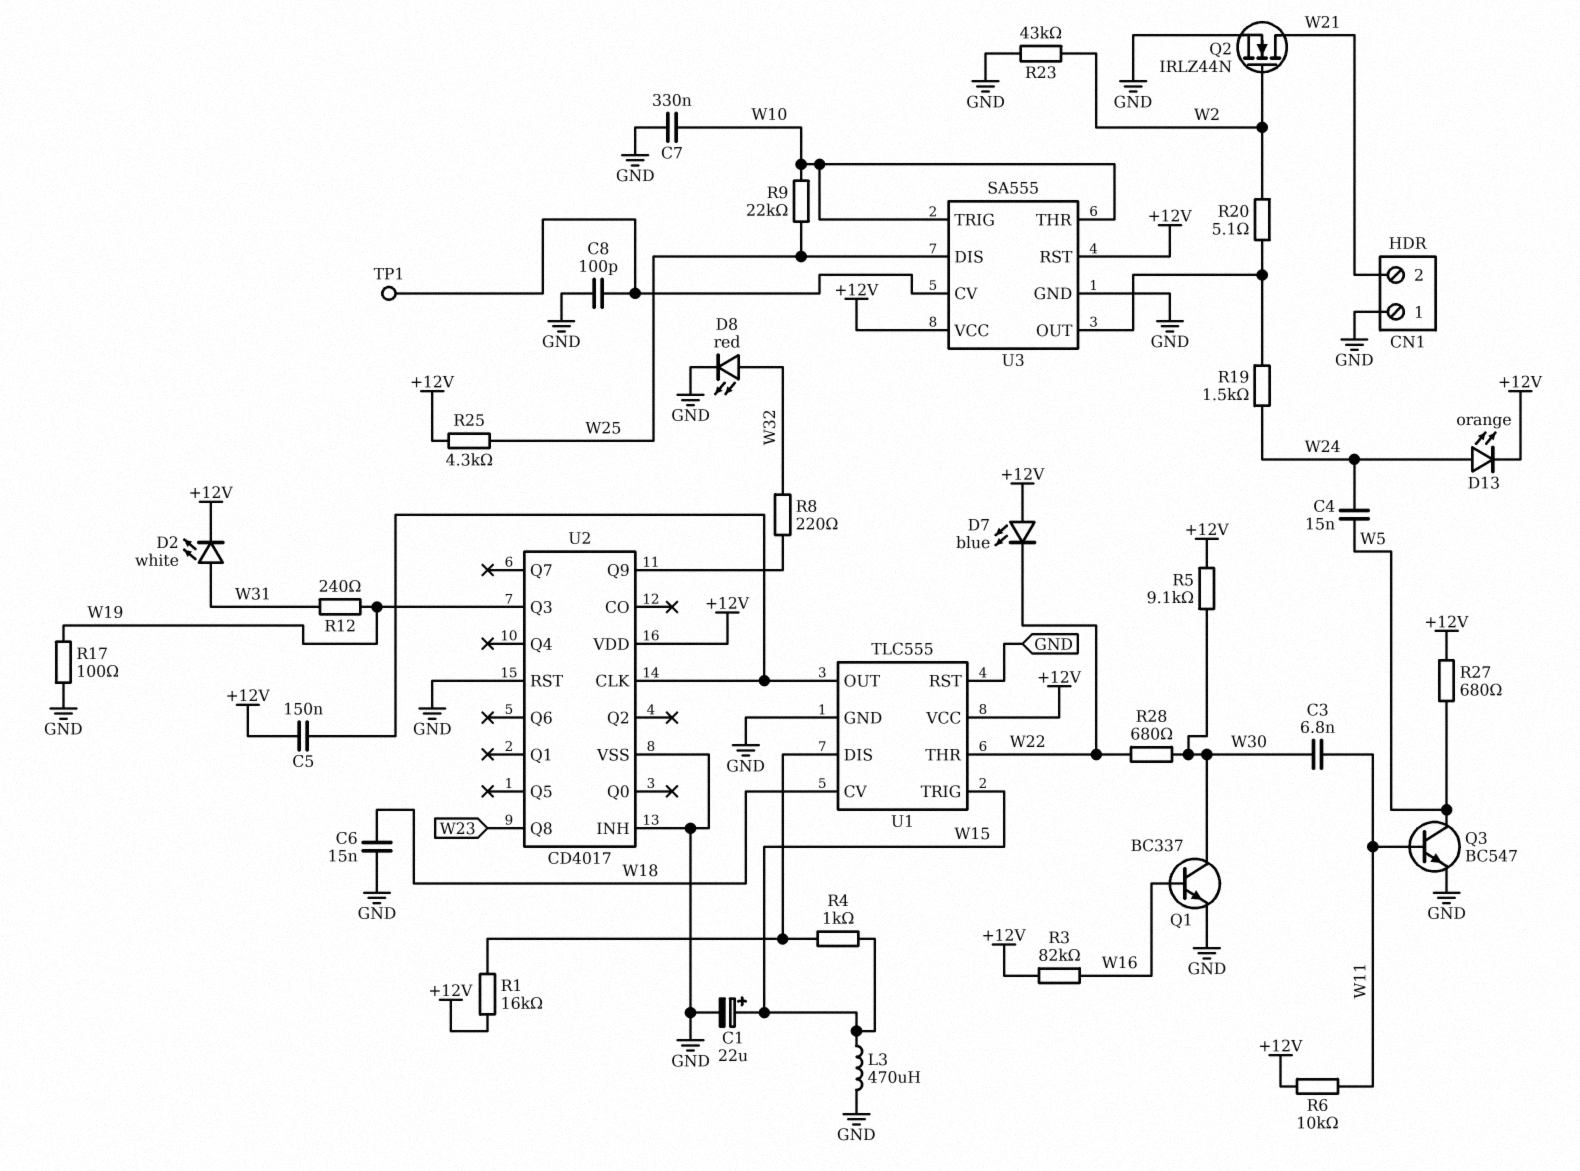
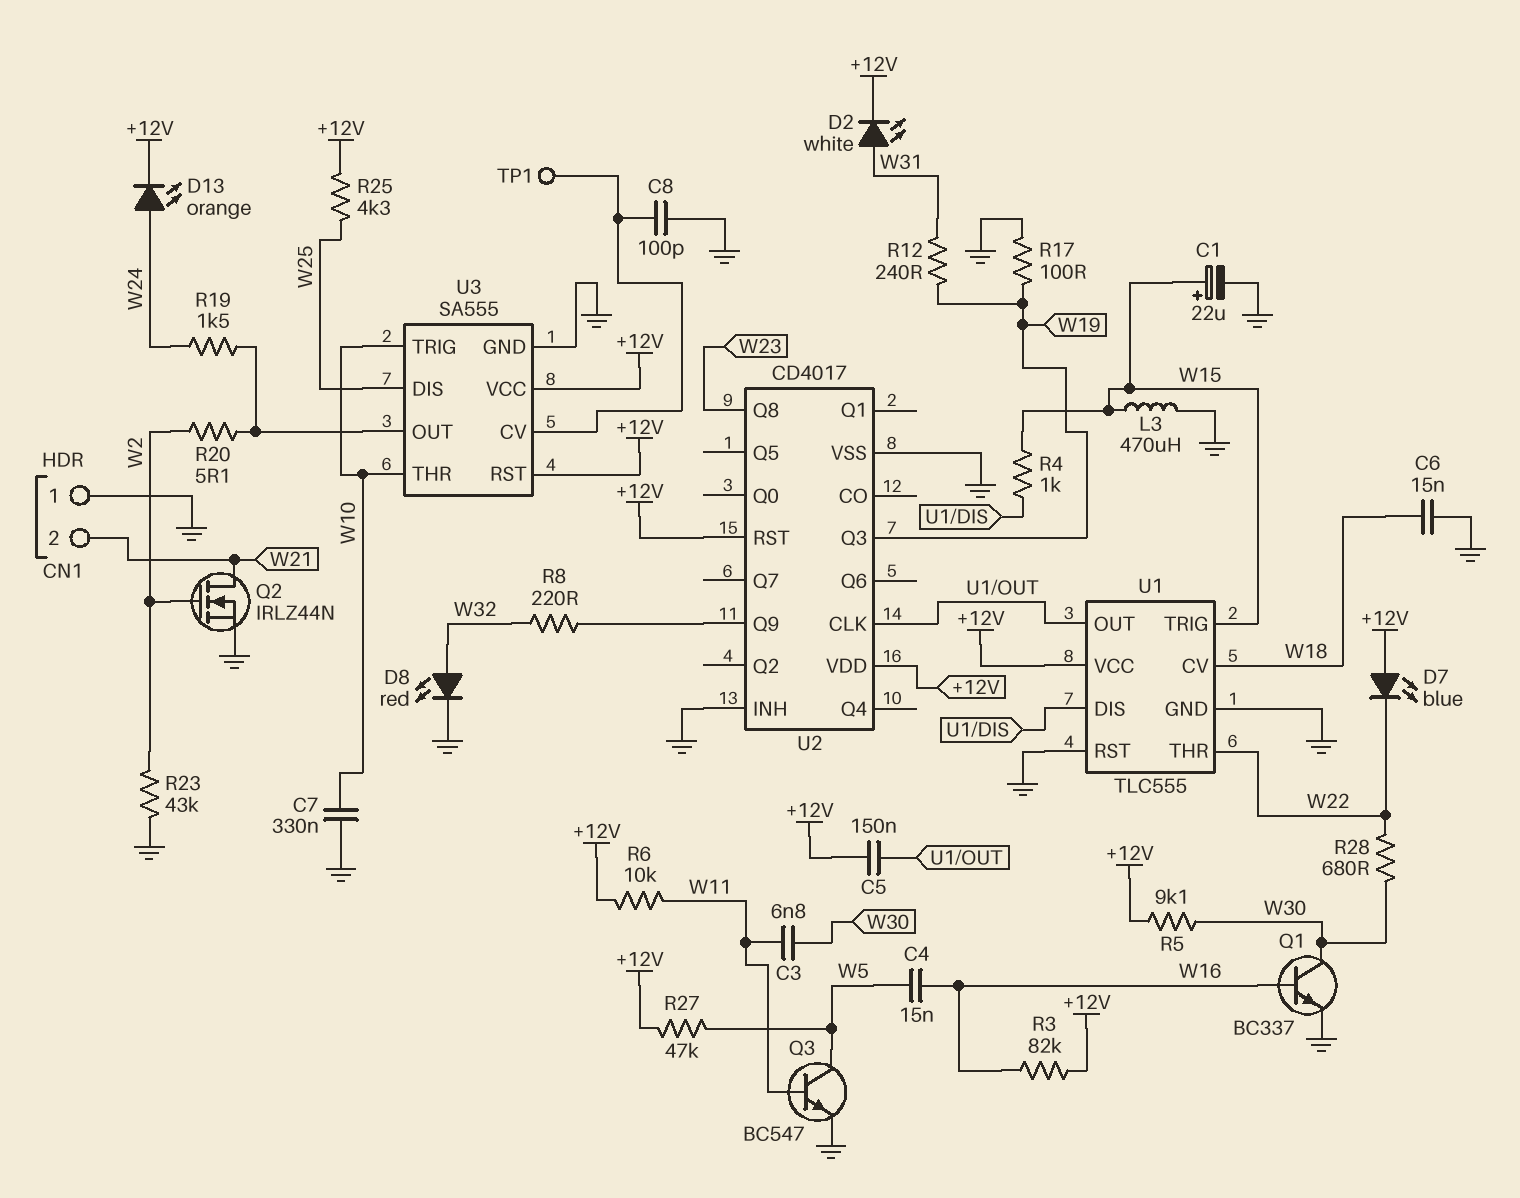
C4: 15nF (W5, W24) -> 15nF (W5, W16)
R1: 16k (+12V, U1/DIS) -> none
R9: 22k (W10, W25) -> none
R27: 680 (+12V, W5) -> 47k (+12V, W5)
U2 pin RST: GND -> +12V

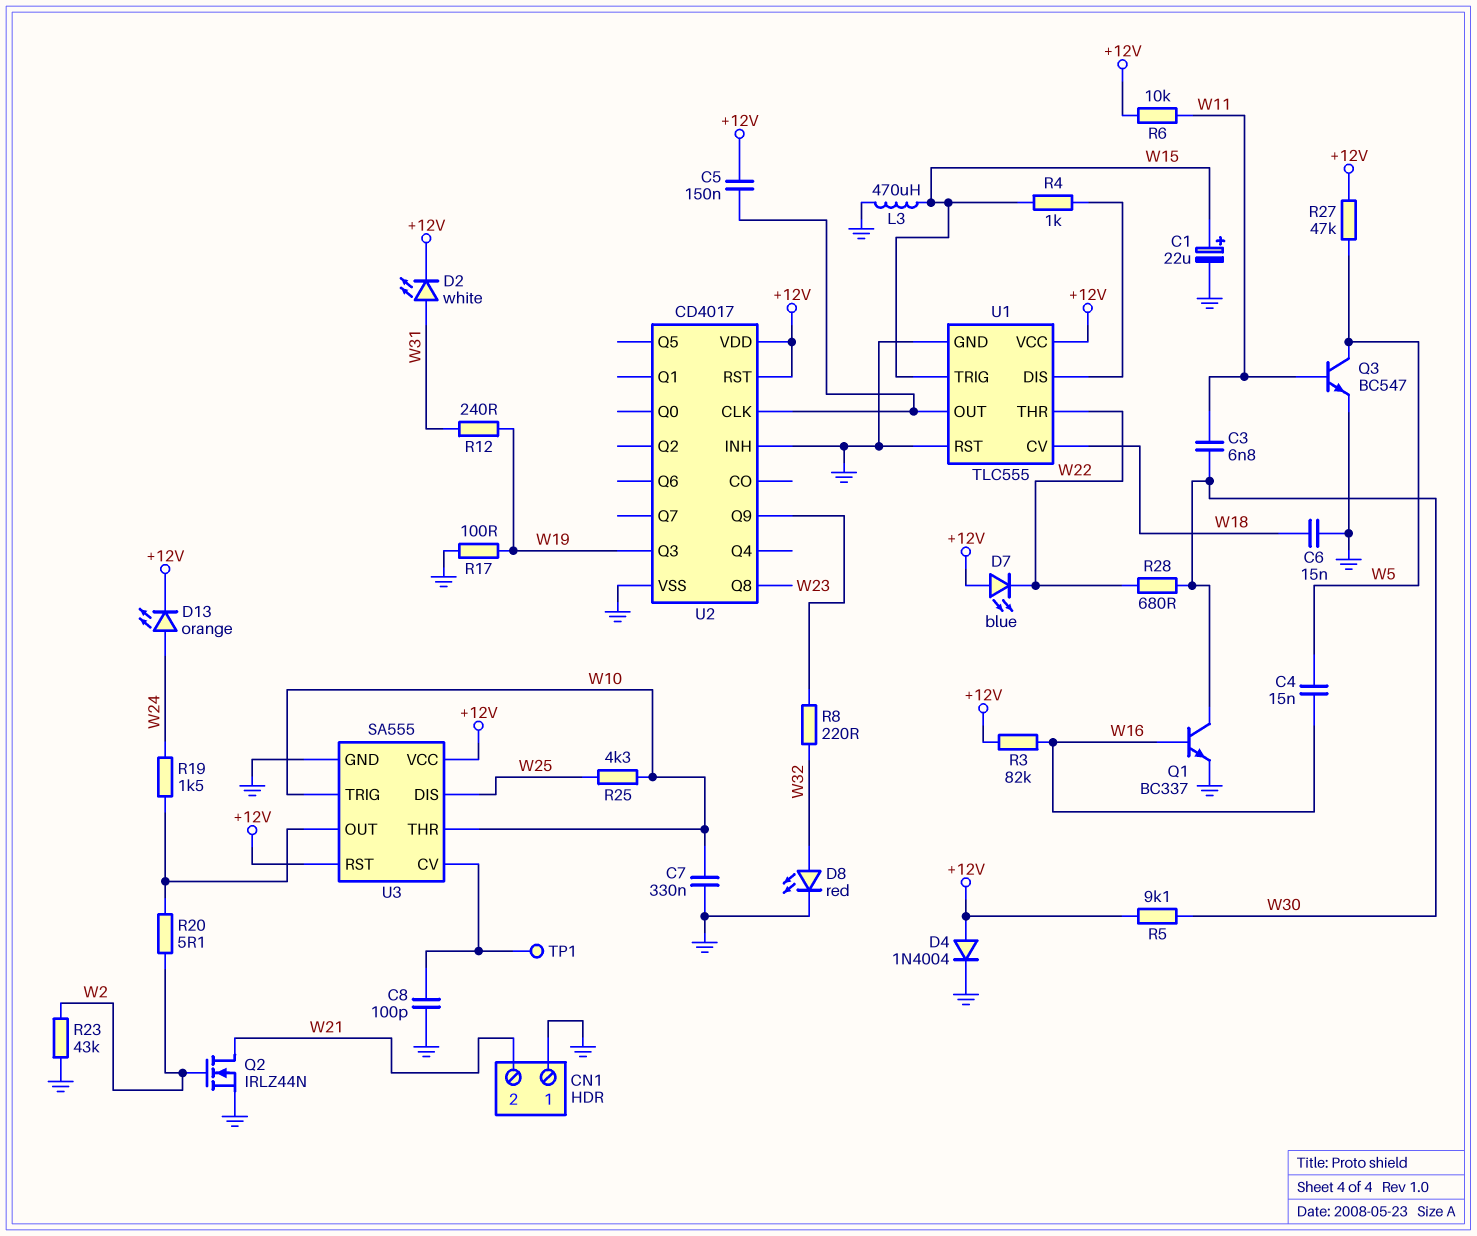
D4: none -> diode 1N4004 (A +12V, K GND)
R25: 4.3k (+12V, W25) -> 4.3k (W10, W25)

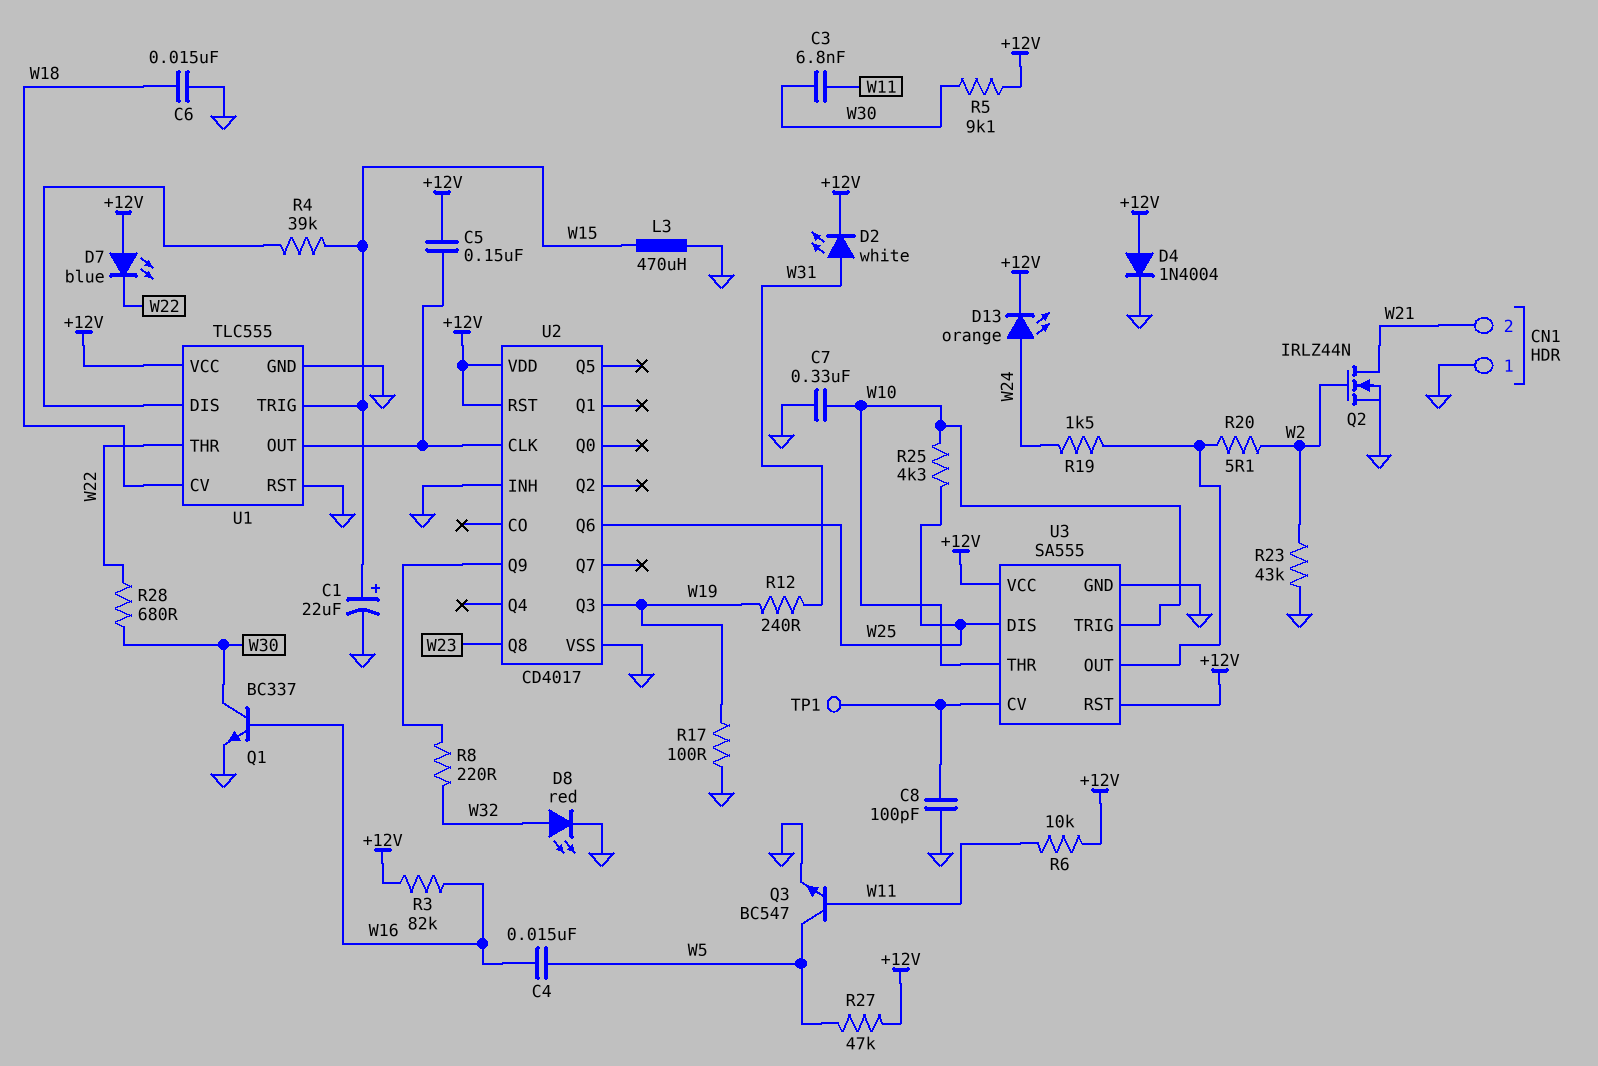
R4: 1k (U1/DIS, W15) -> 39k (U1/DIS, W15)
U2 pin Q6: none -> W25

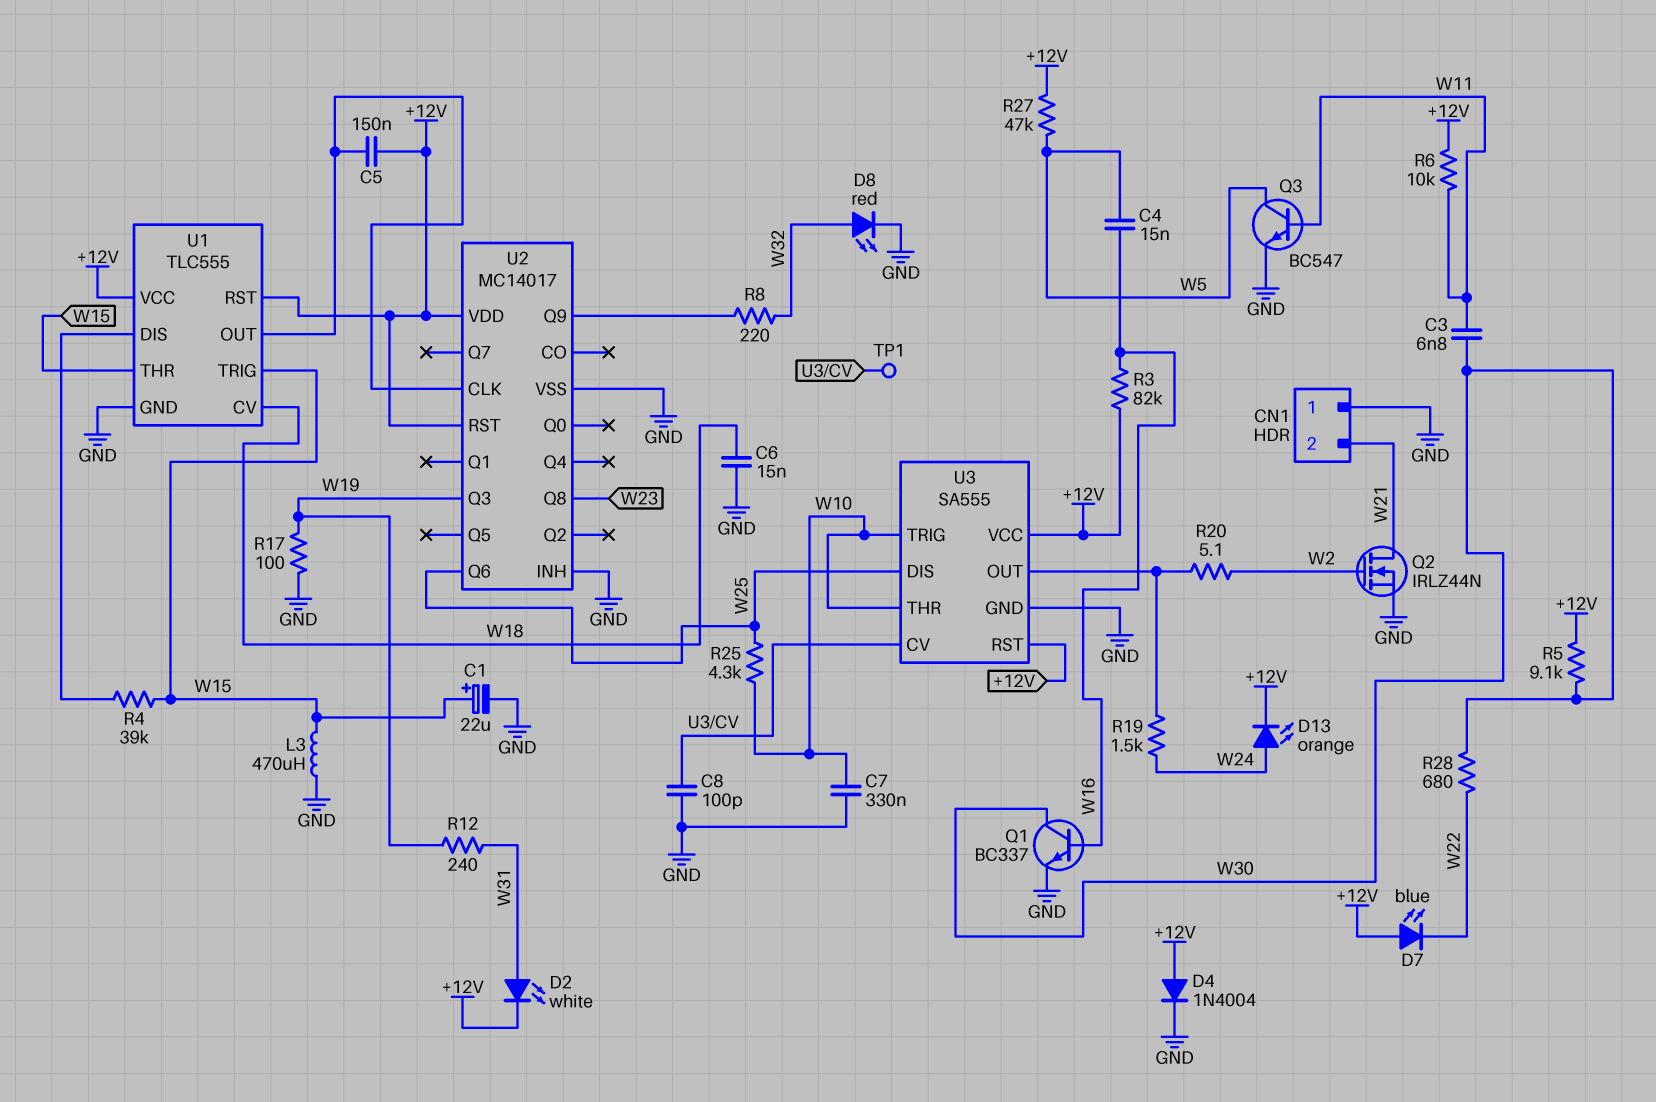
R23: 43k (GND, W2) -> none
U1 pin RST: GND -> +12V
U1 pin THR: W22 -> W15
U2: CD4017 -> MC14017

